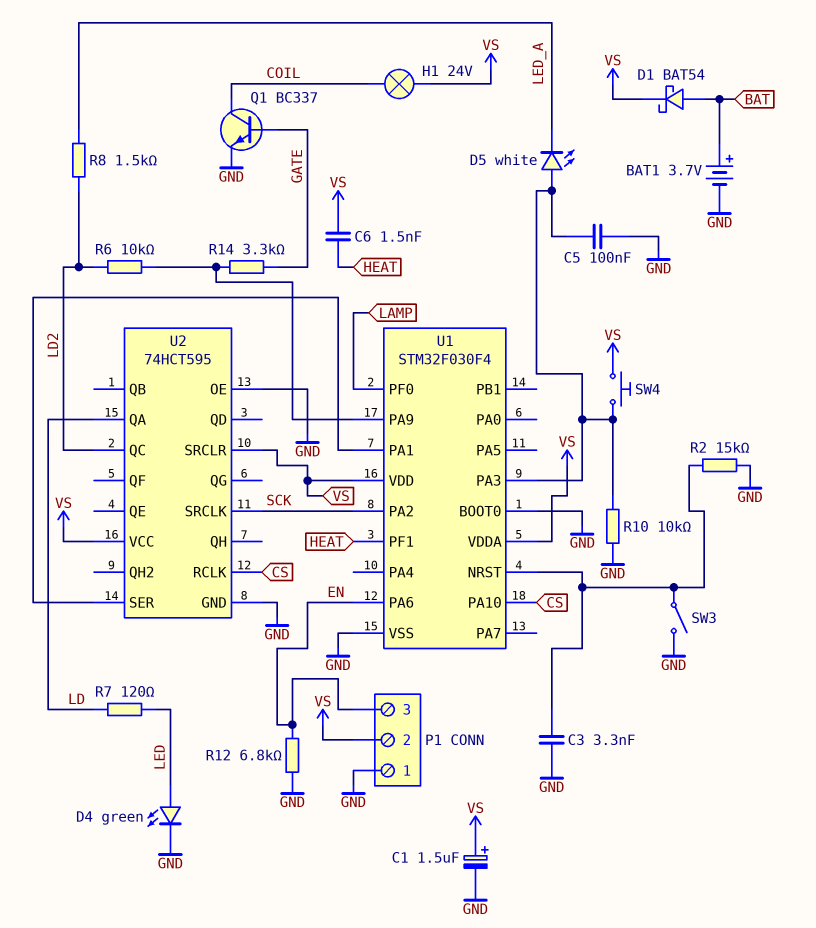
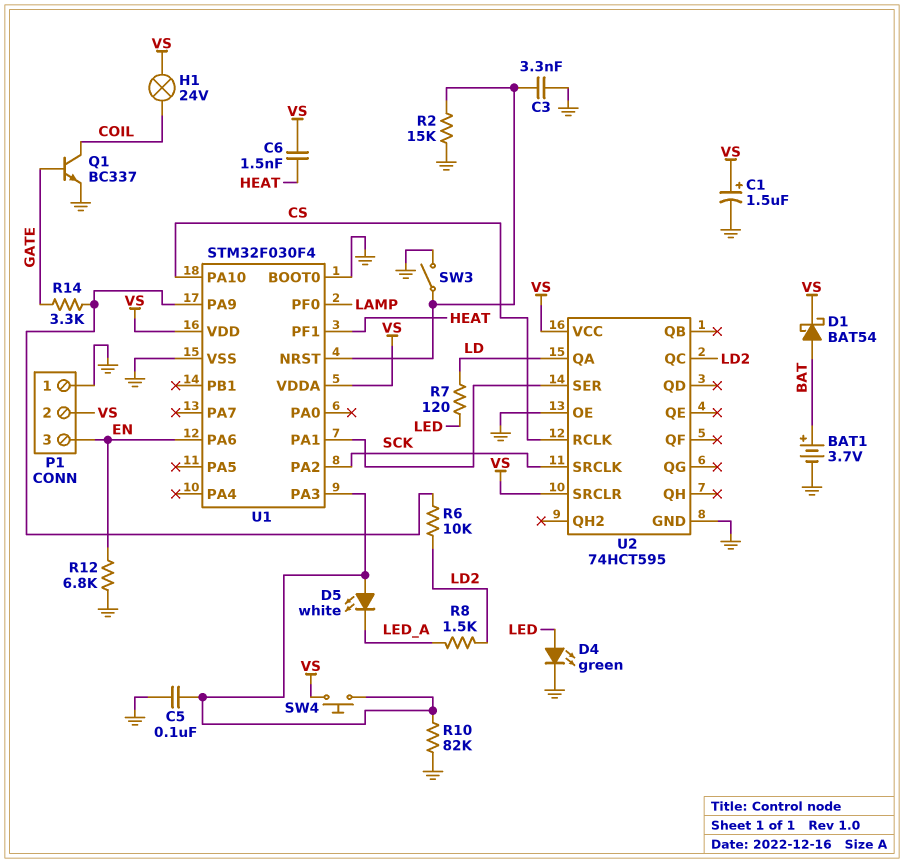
R10: 10k (GND, U1/PA3) -> 82k (GND, U1/PA3)

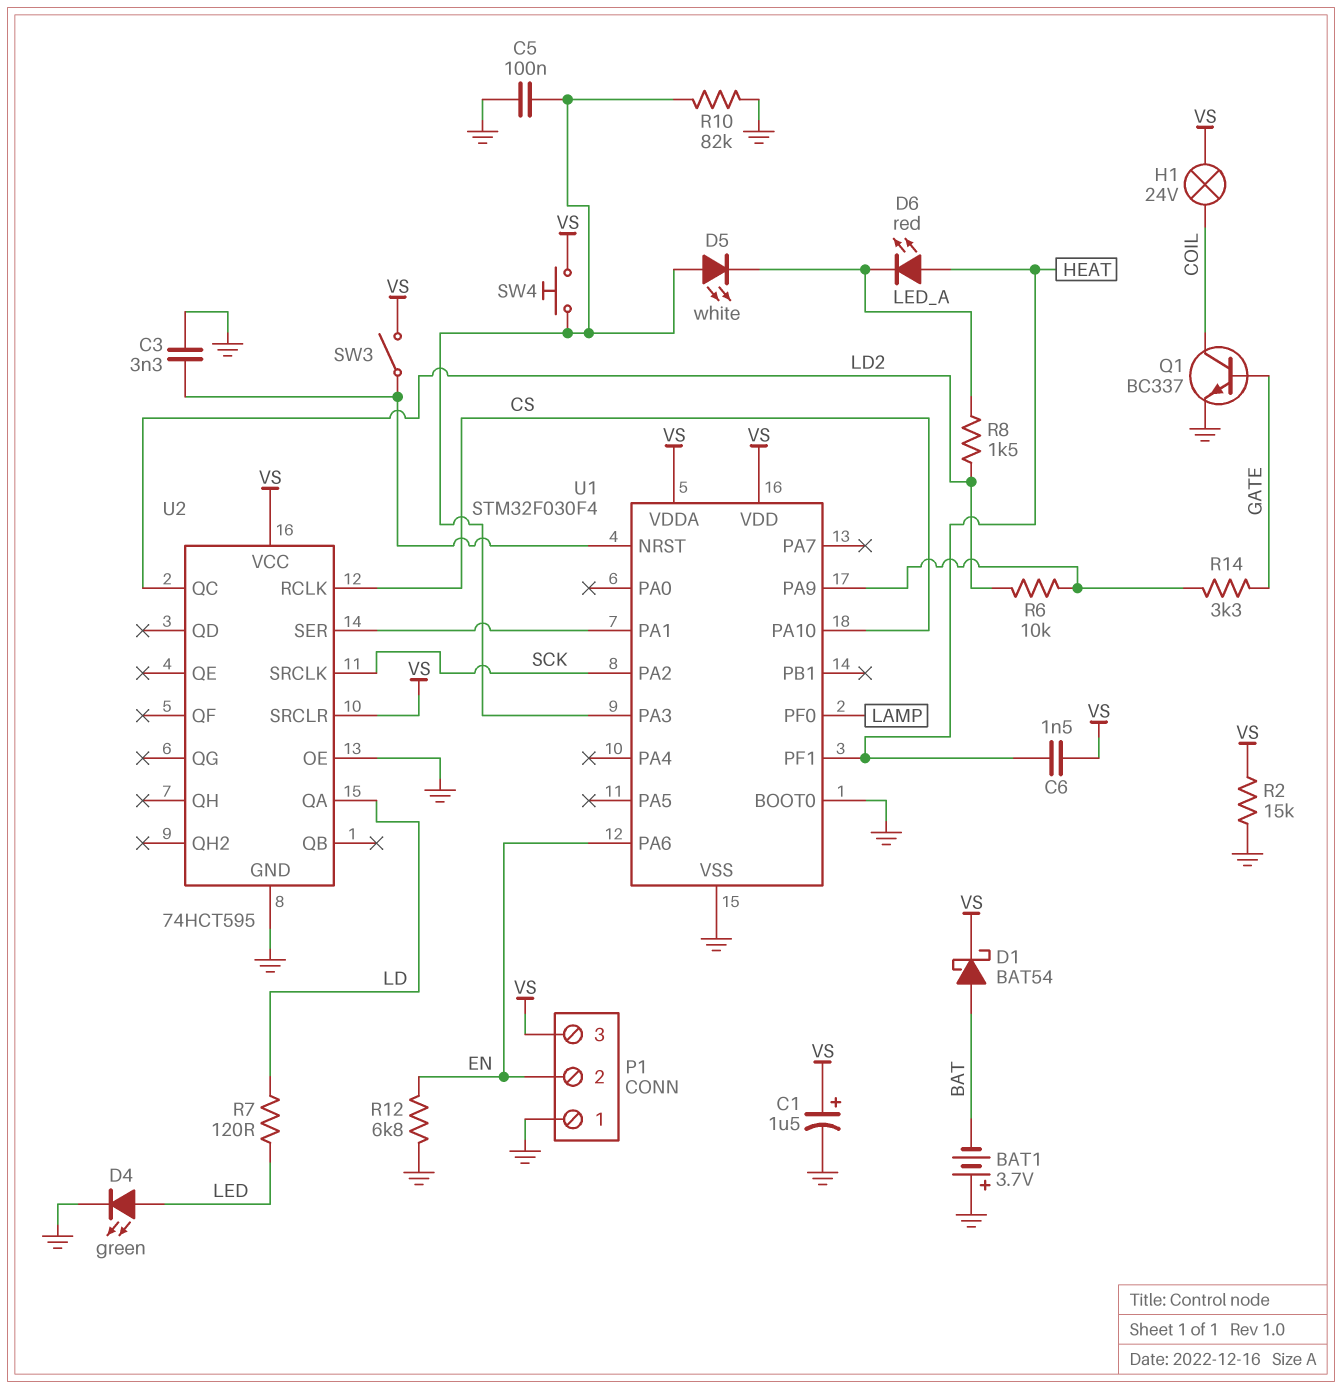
BAT1: 3.7V (plus BAT, minus GND) -> 3.7V (plus GND, minus BAT)
D6: none -> LED red (A HEAT, K LED_A)
P1 pin 2: VS -> EN
P1 pin 3: EN -> VS
R2: 15k (GND, U1/NRST) -> 15k (GND, VS)
SW3: switch (GND, U1/NRST) -> switch (U1/NRST, VS)

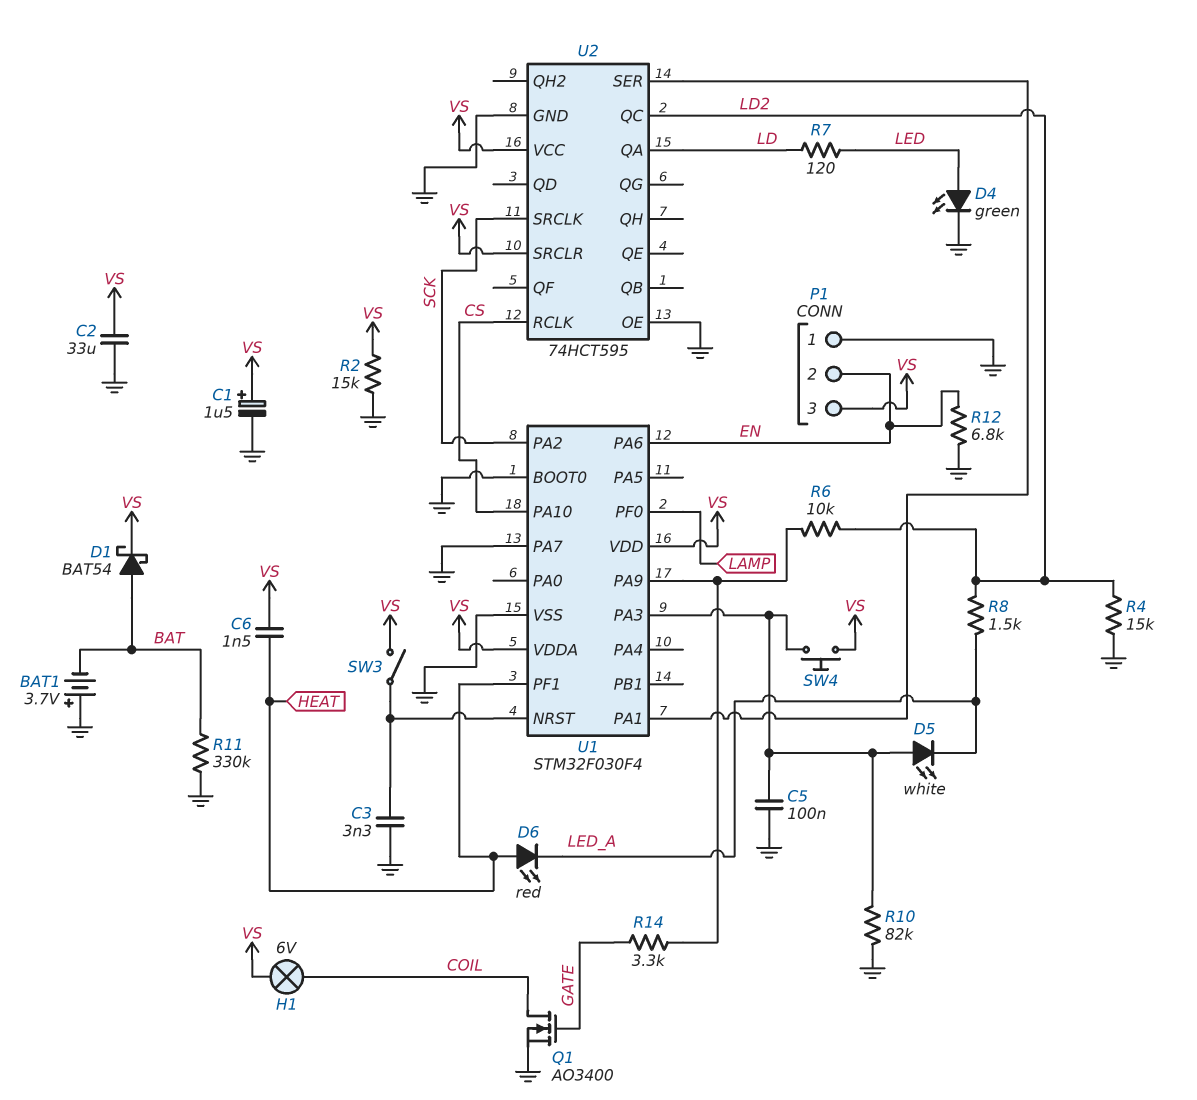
C2: none -> 33uF (GND, VS)
H1: lamp 24V (COIL, VS) -> lamp 6V (COIL, VS)
Q1: NPN BC337 (B GATE, C COIL, E GND) -> NMOS AO3400 (G GATE, D COIL, S GND)
R4: none -> 15k (GND, LD2)
R11: none -> 330k (BAT, GND)
U1 pin PA7: none -> GND

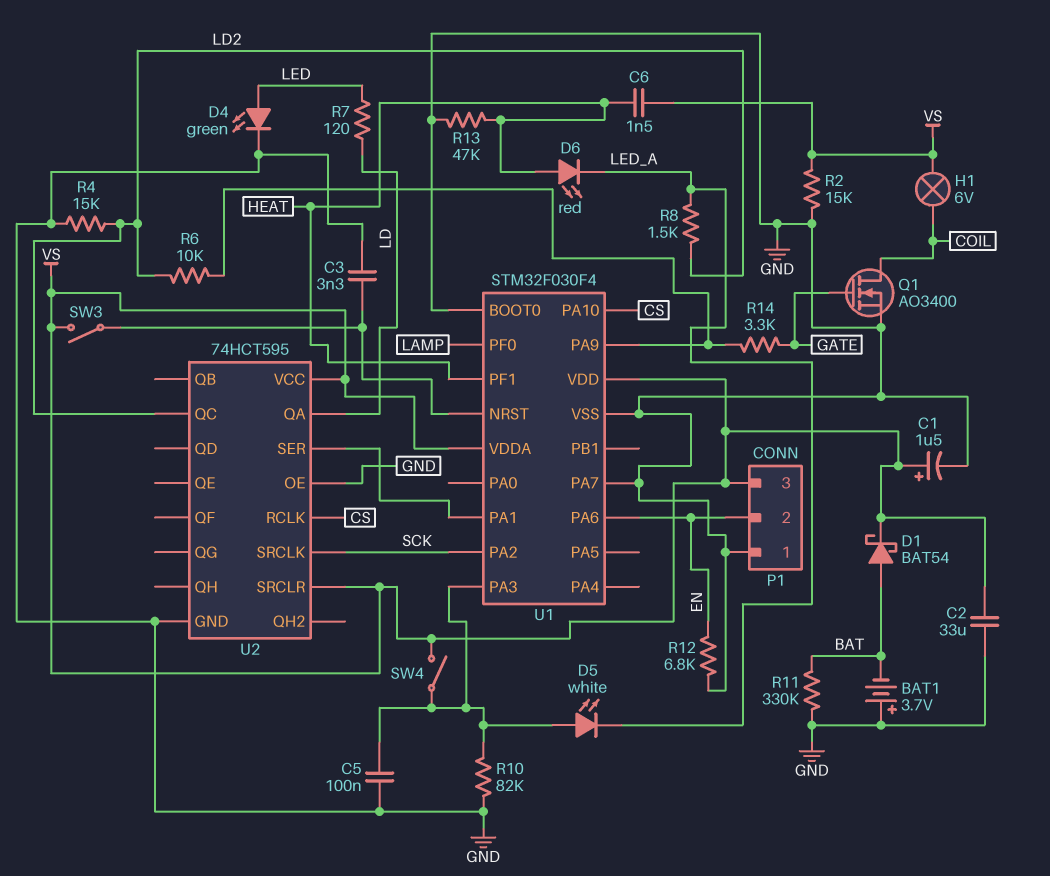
R13: none -> 47k (GND, HEAT)
SW4: button (U1/PA3, VS) -> switch (U1/PA3, VS)

